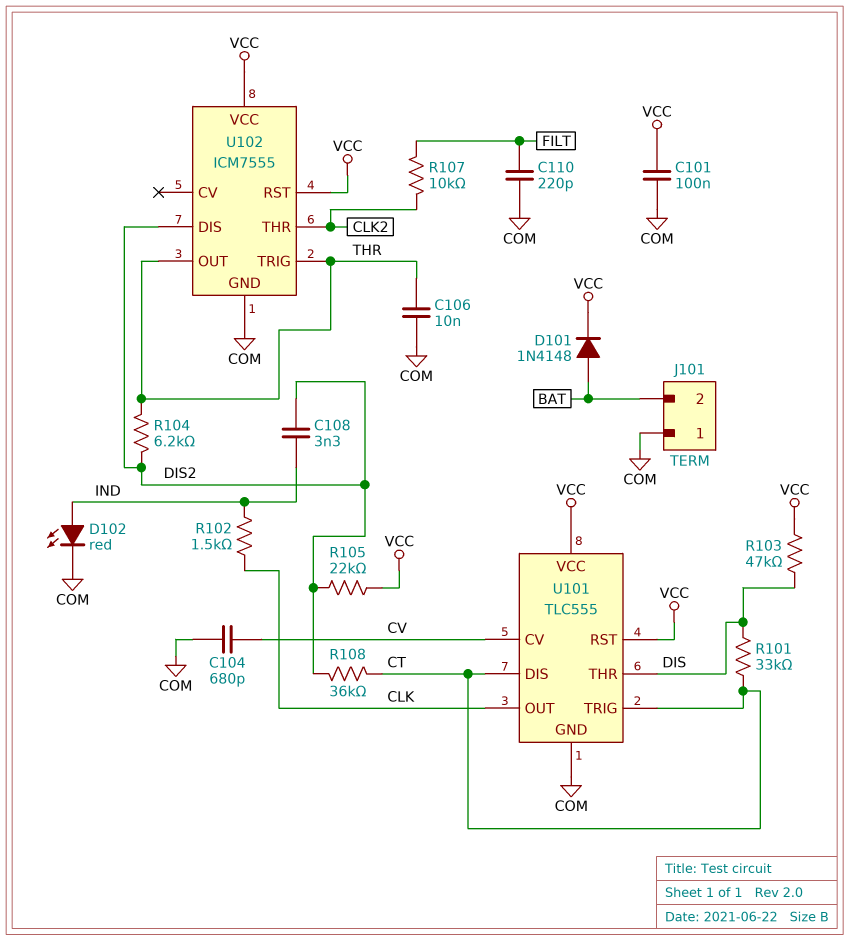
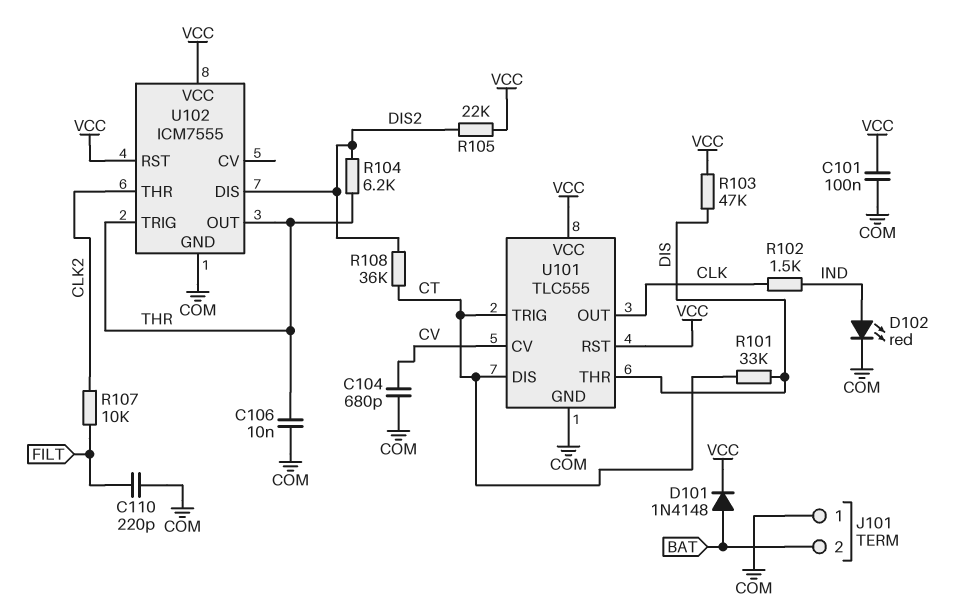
C108: 3.3nF (DIS2, IND) -> none

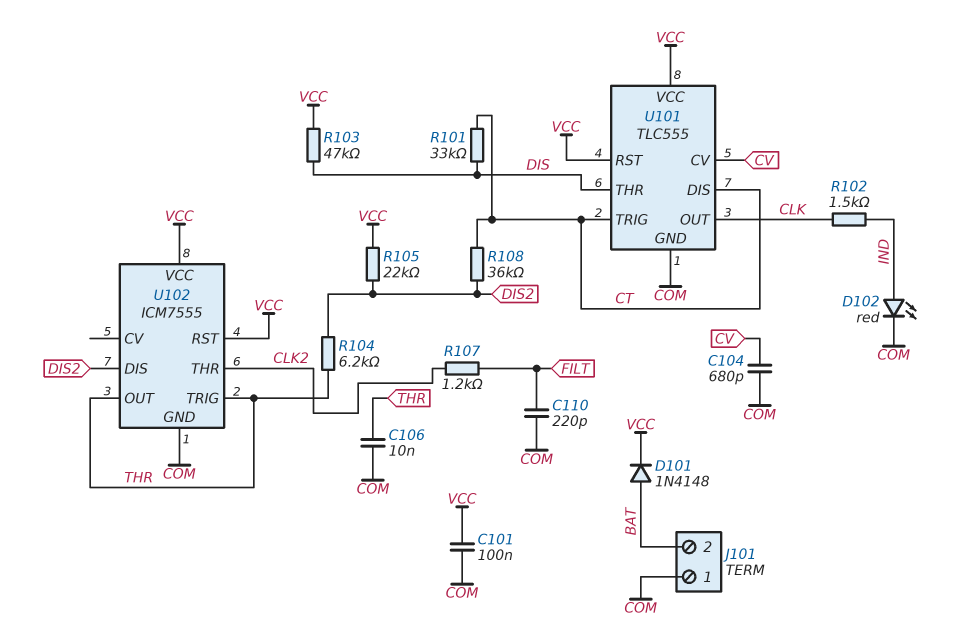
R107: 10k (CLK2, FILT) -> 1.2k (CLK2, FILT)

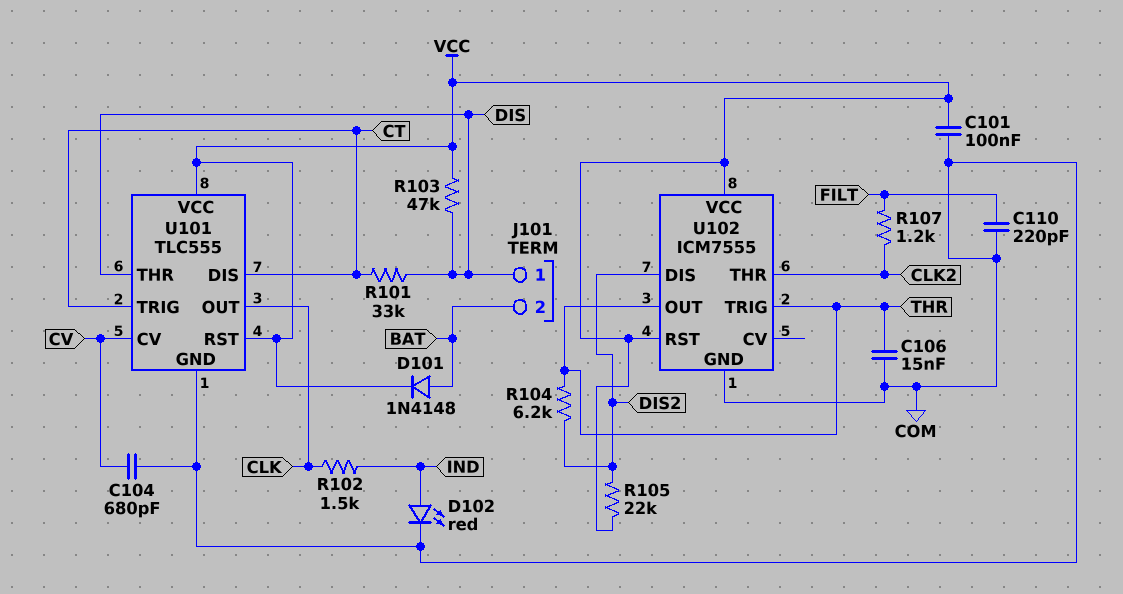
C106: 10nF (COM, THR) -> 15nF (COM, THR)
J101 pin 1: COM -> DIS
R108: 36k (CT, DIS2) -> none

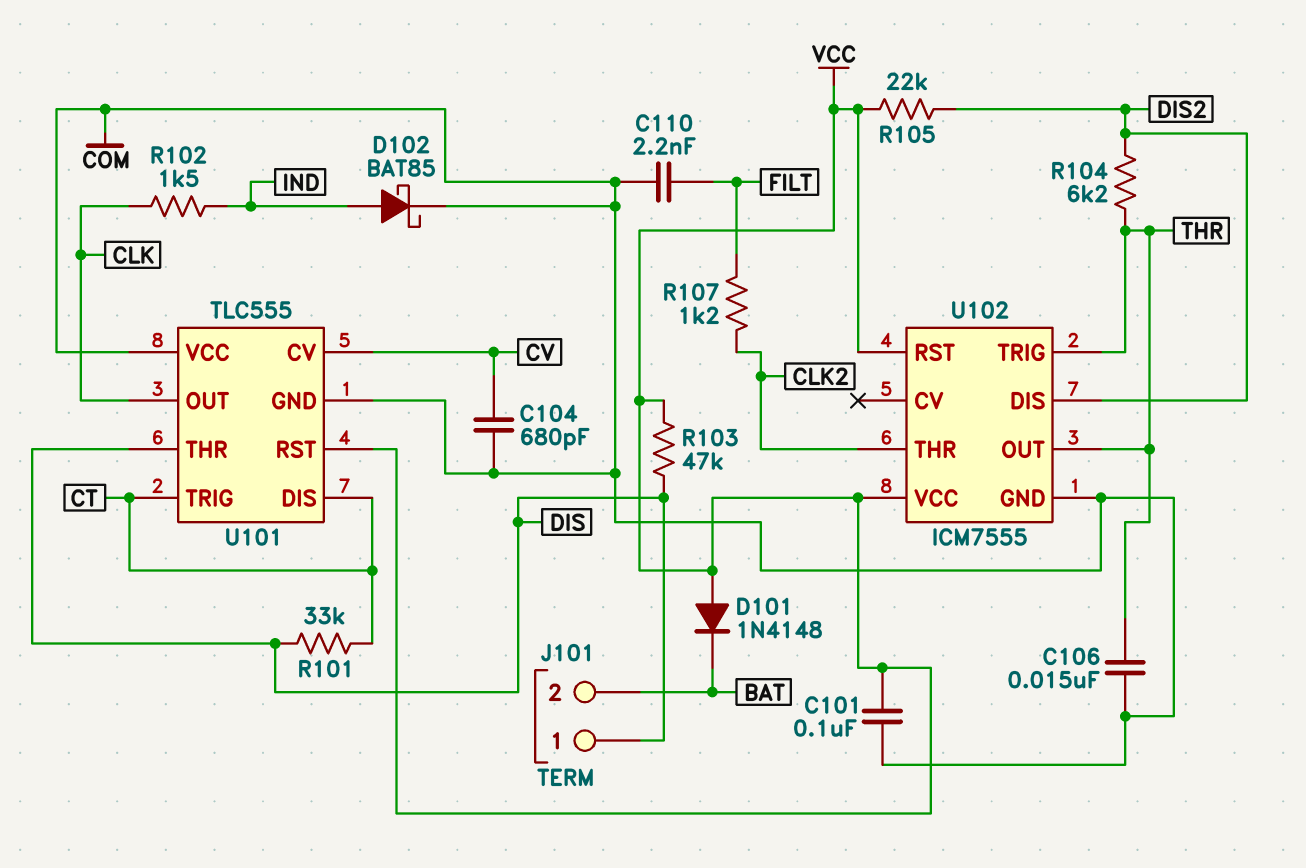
C110: 220pF (COM, FILT) -> 2.2nF (COM, FILT)
D101: diode 1N4148 (A BAT, K VCC) -> diode 1N4148 (A VCC, K BAT)
D102: LED red (A IND, K COM) -> schottky BAT85 (A IND, K COM)
U101 pin VCC: VCC -> COM

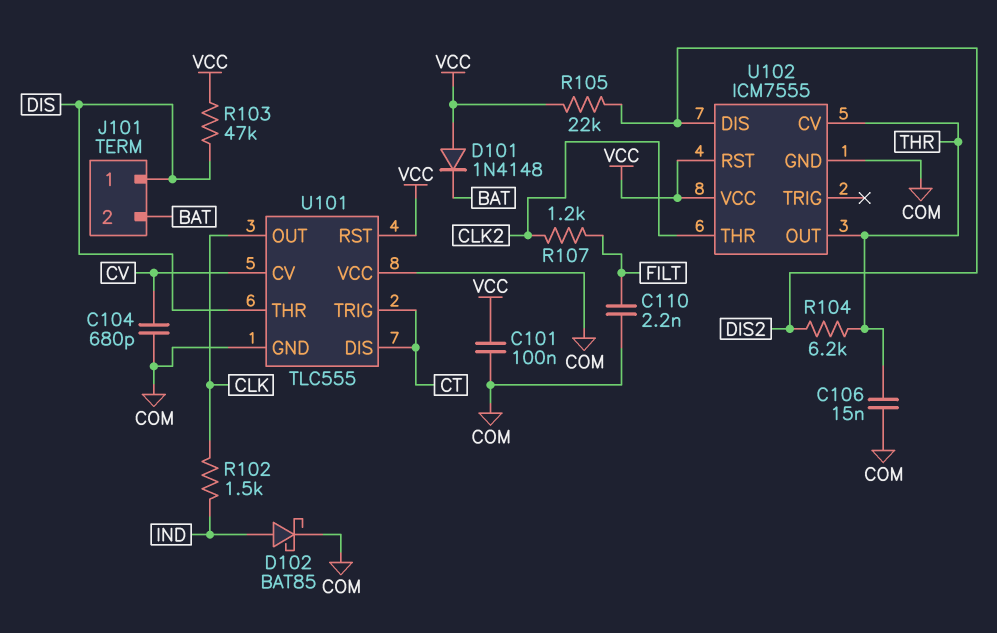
R101: 33k (CT, DIS) -> none
U102 pin CV: none -> THR
U102 pin TRIG: THR -> none

